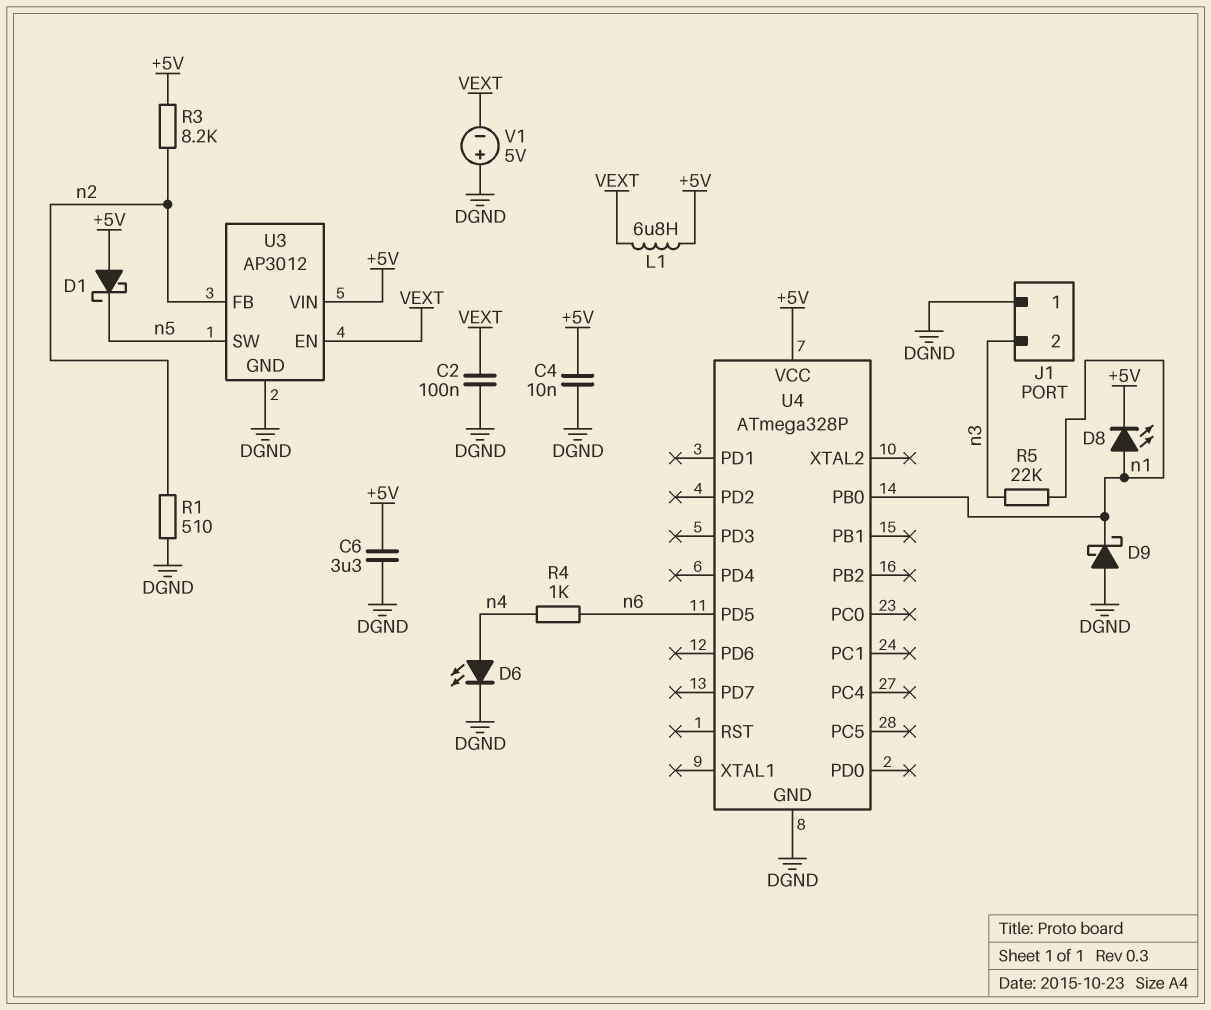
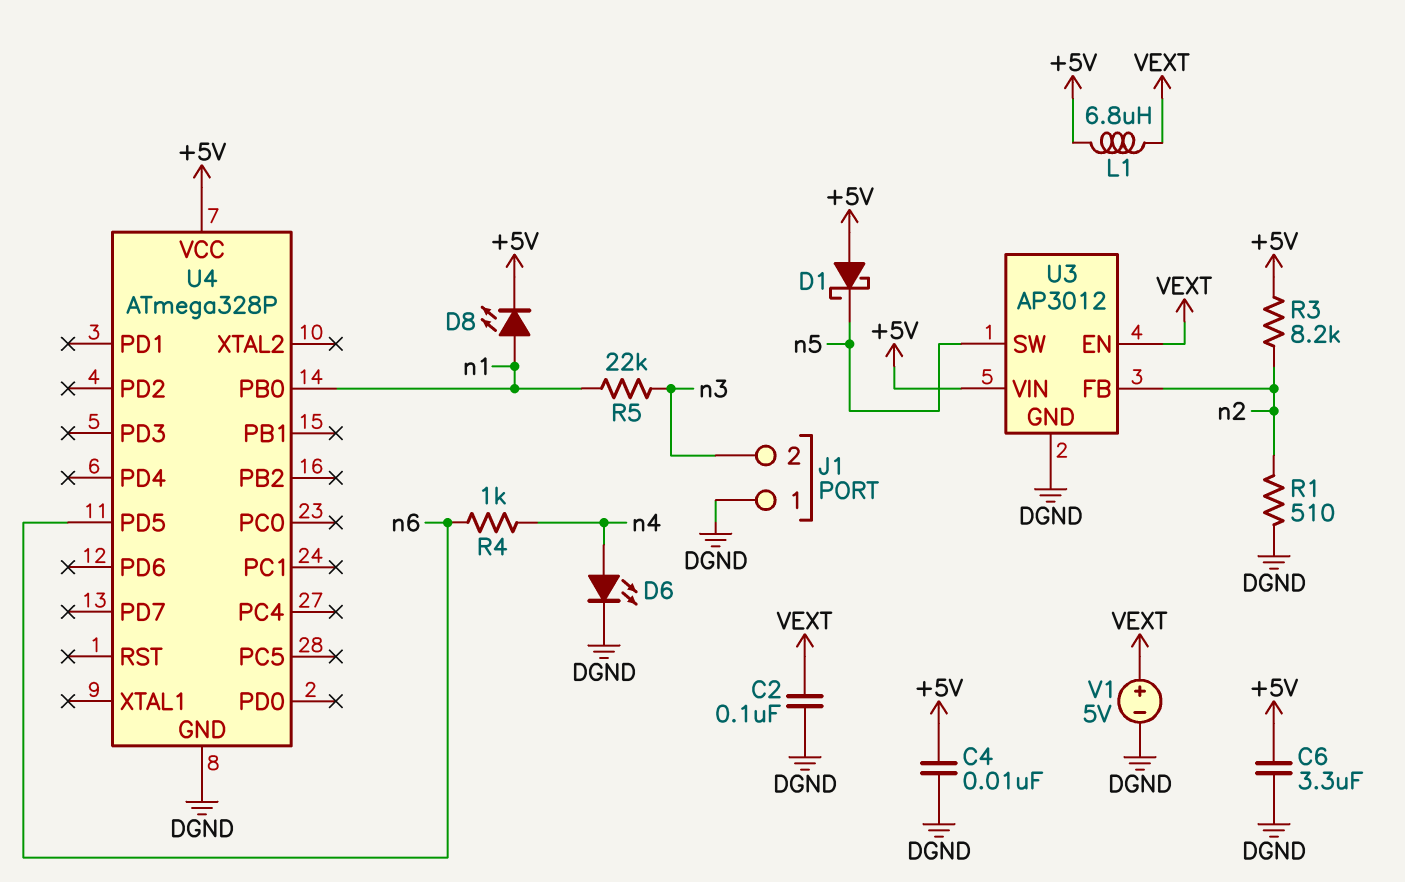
D9: schottky (A DGND, K n1) -> none
V1: 5V (plus DGND, minus VEXT) -> 5V (plus VEXT, minus DGND)

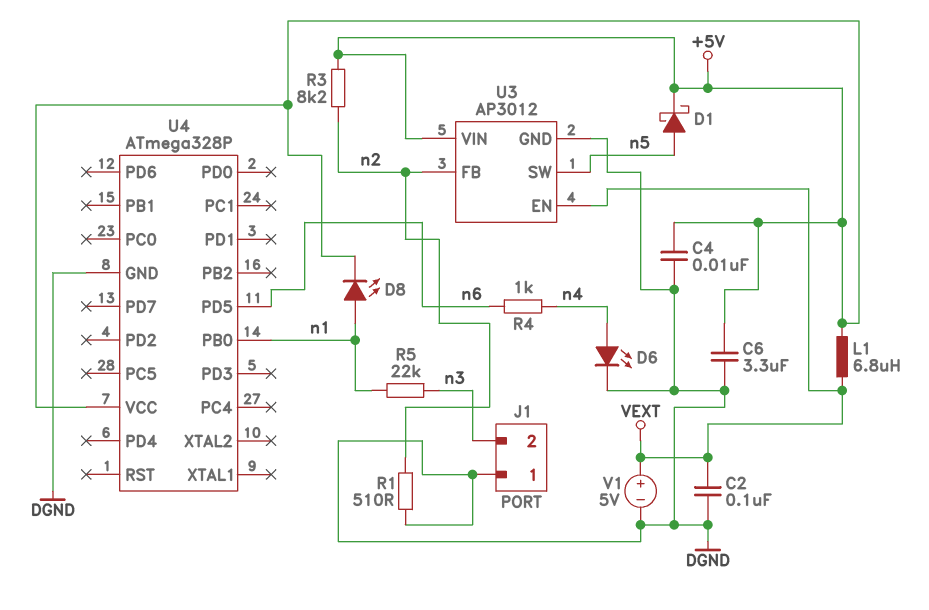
D1: schottky (A +5V, K n5) -> schottky (A n5, K +5V)

